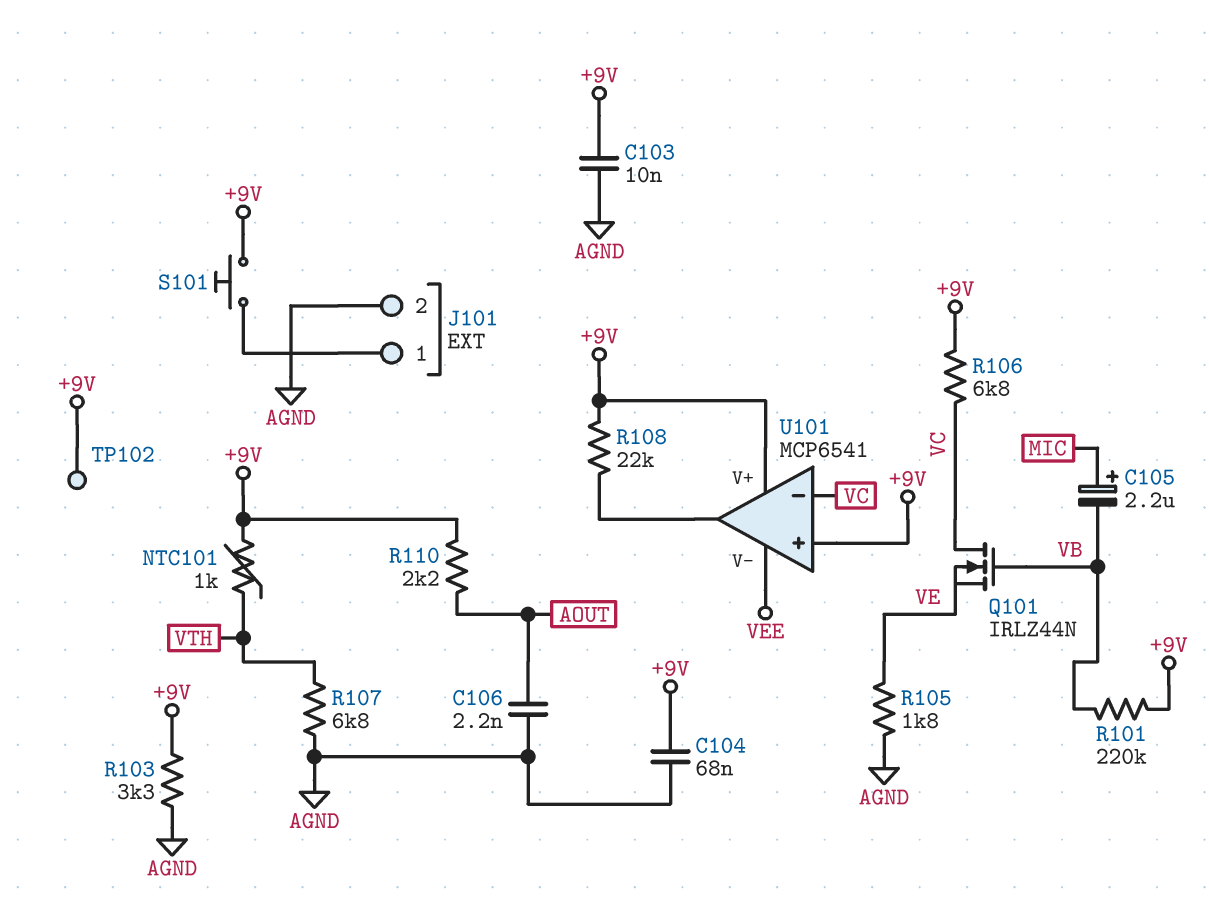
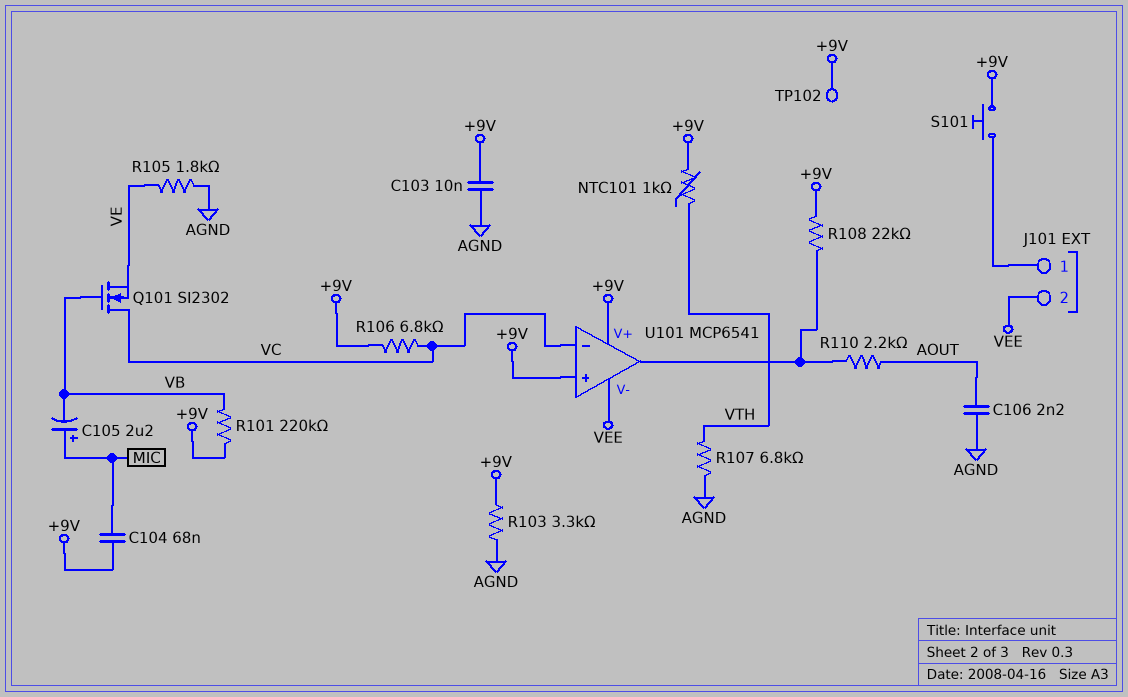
C104: 68nF (+9V, AGND) -> 68nF (+9V, MIC)
J101 pin 2: AGND -> VEE
Q101: NMOS IRLZ44N (G VB, D VC, S VE) -> NMOS SI2302 (G VB, D VC, S VE)
R110: 2.2k (+9V, AOUT) -> 2.2k (AOUT, U101/out)

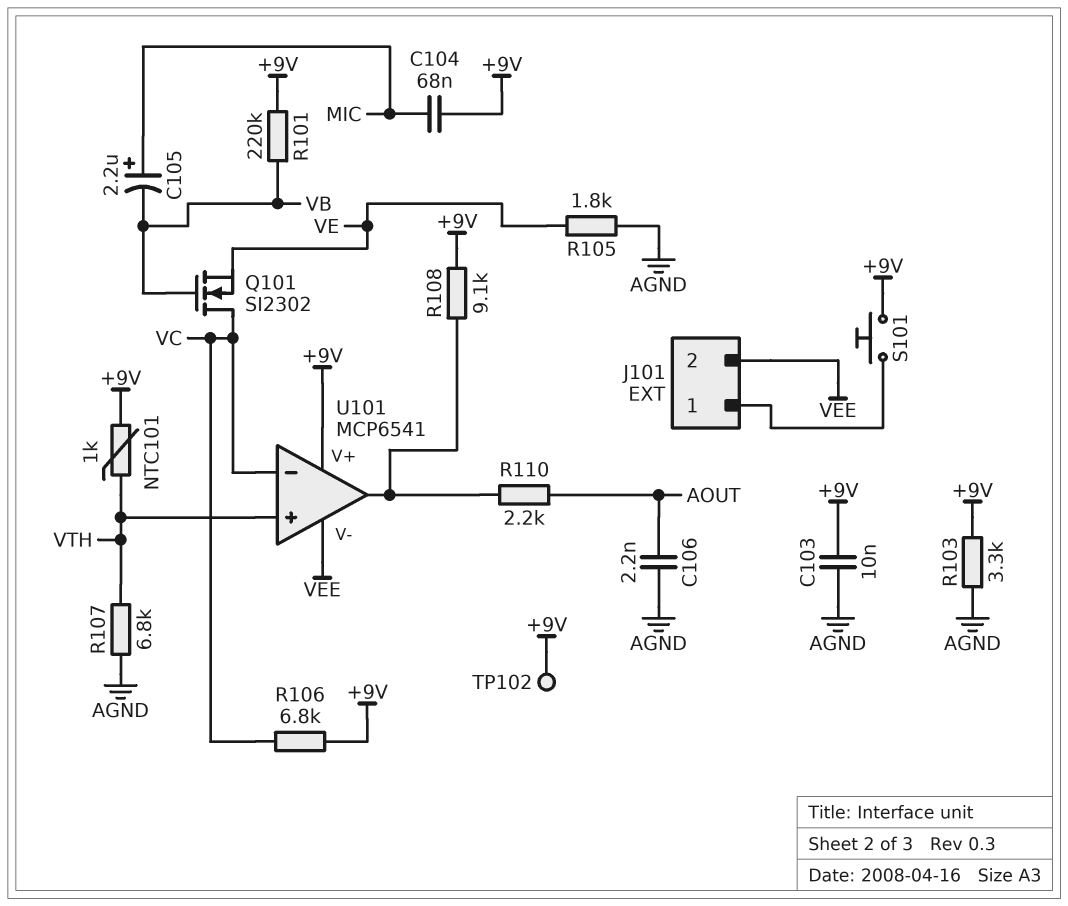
R108: 22k (+9V, U101/out) -> 9.1k (+9V, U101/out)
U101 pin in+: +9V -> VTH

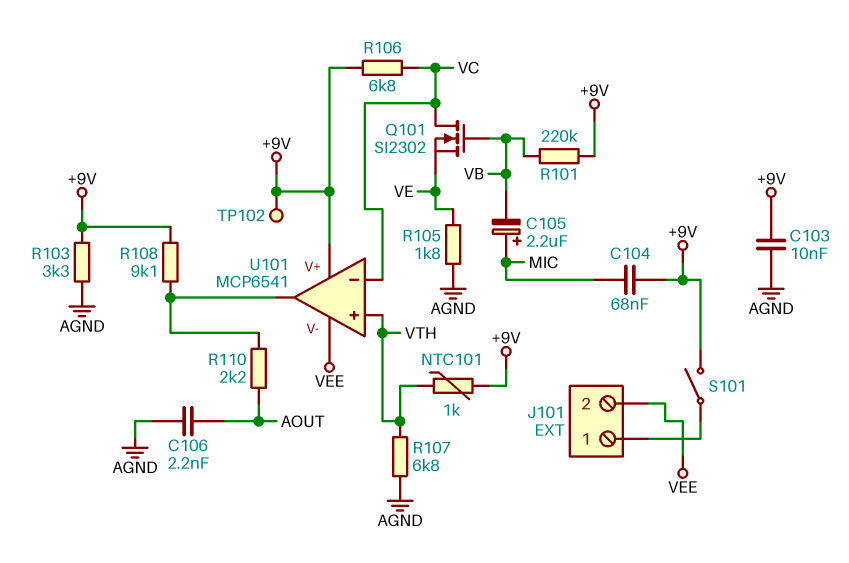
S101: button (+9V, J101/1) -> switch (+9V, J101/1)

